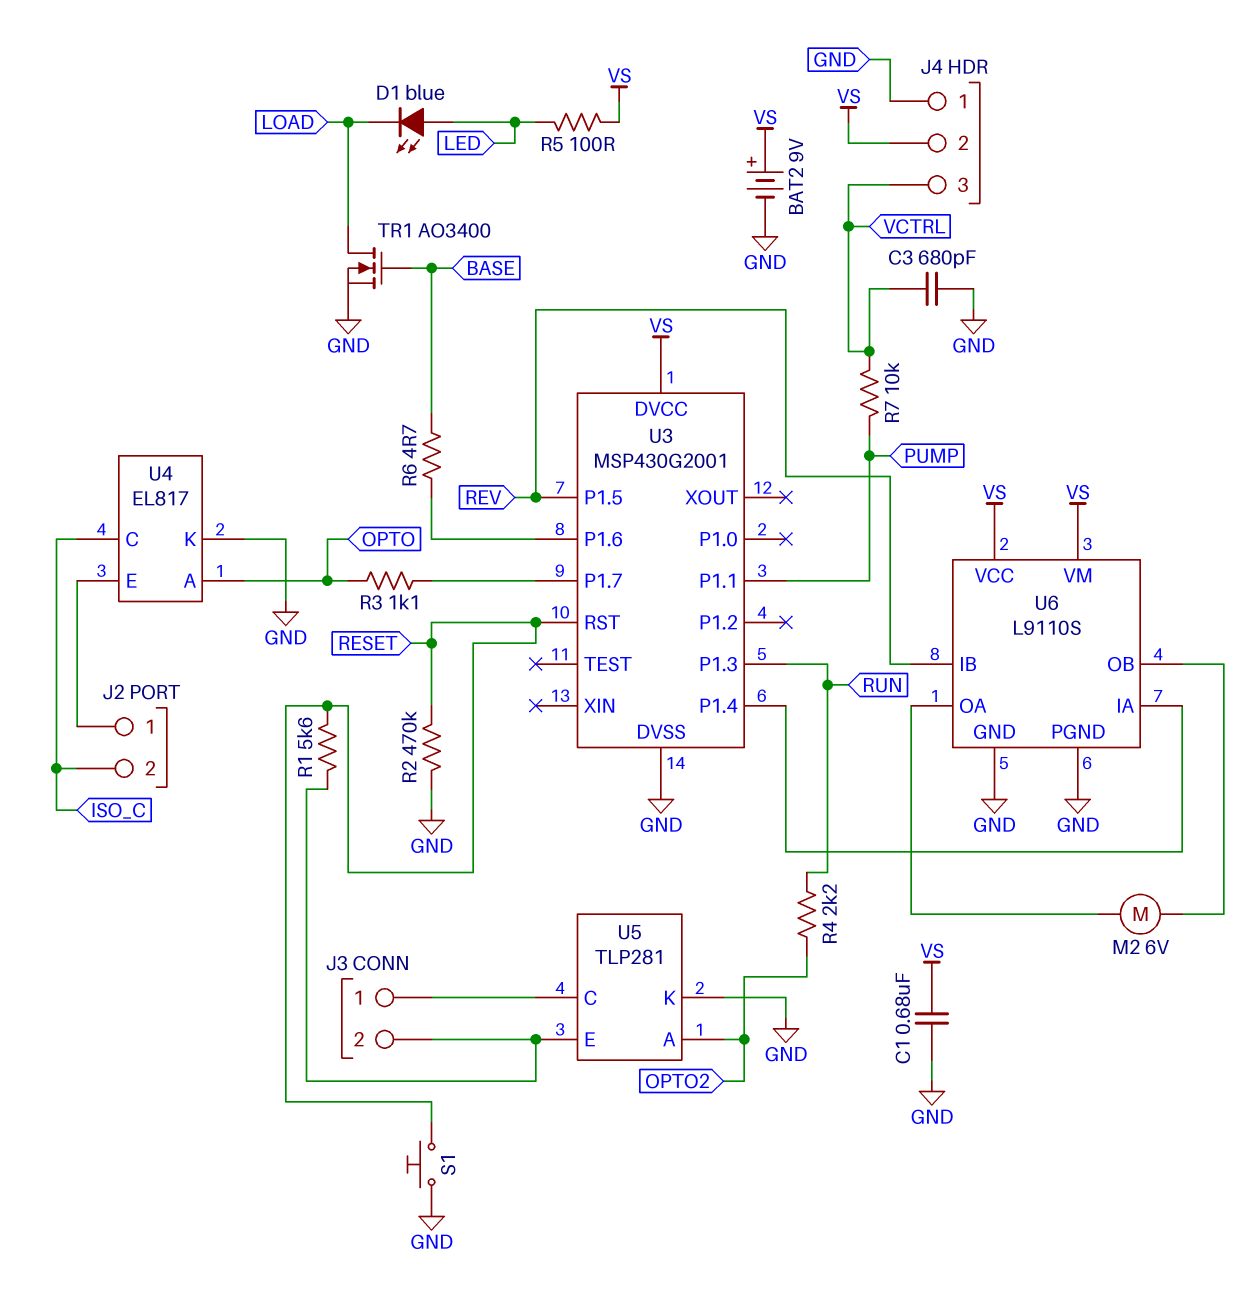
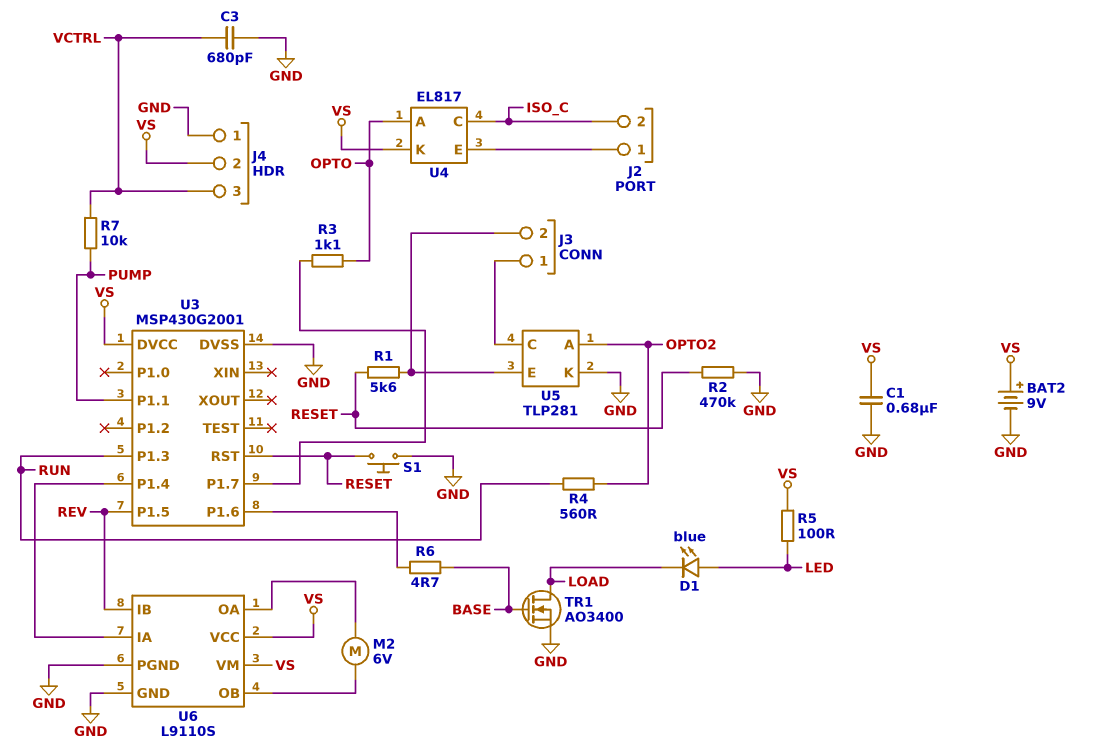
R4: 2.2k (OPTO2, RUN) -> 560 (OPTO2, RUN)
U4 pin K: GND -> VS

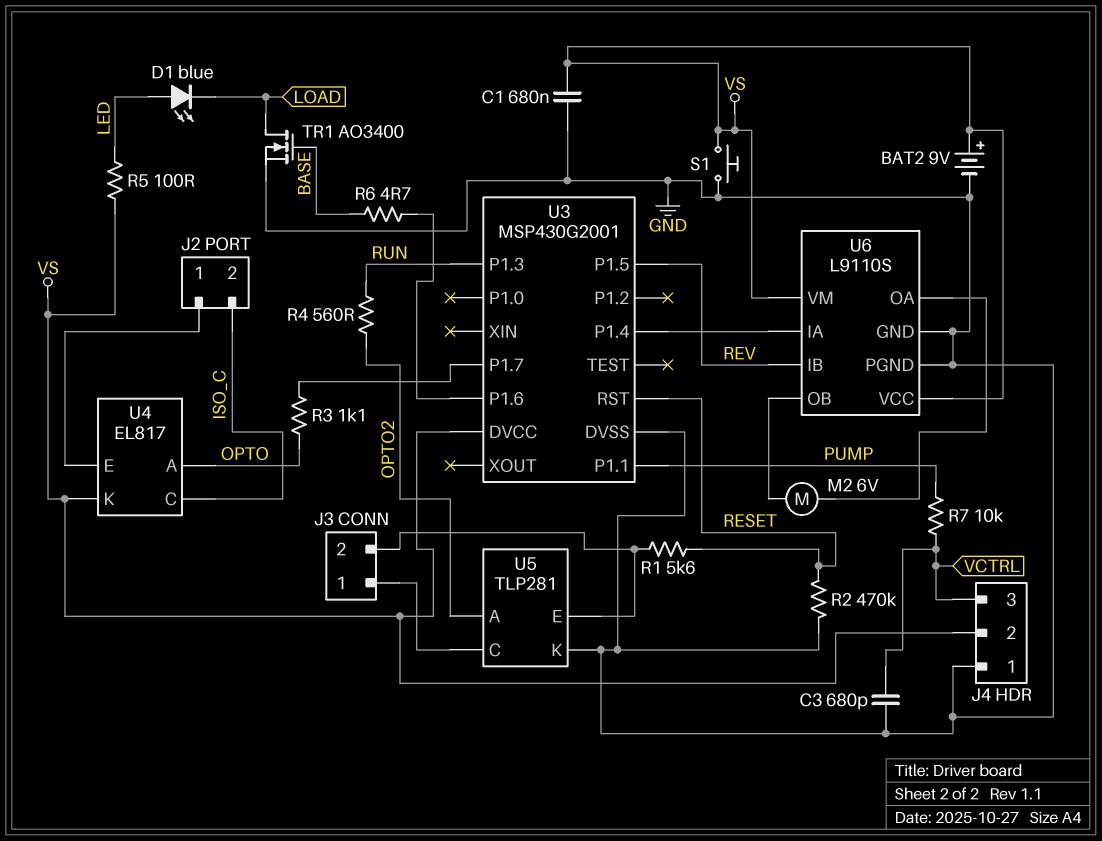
S1: button (GND, RESET) -> button (GND, VS)

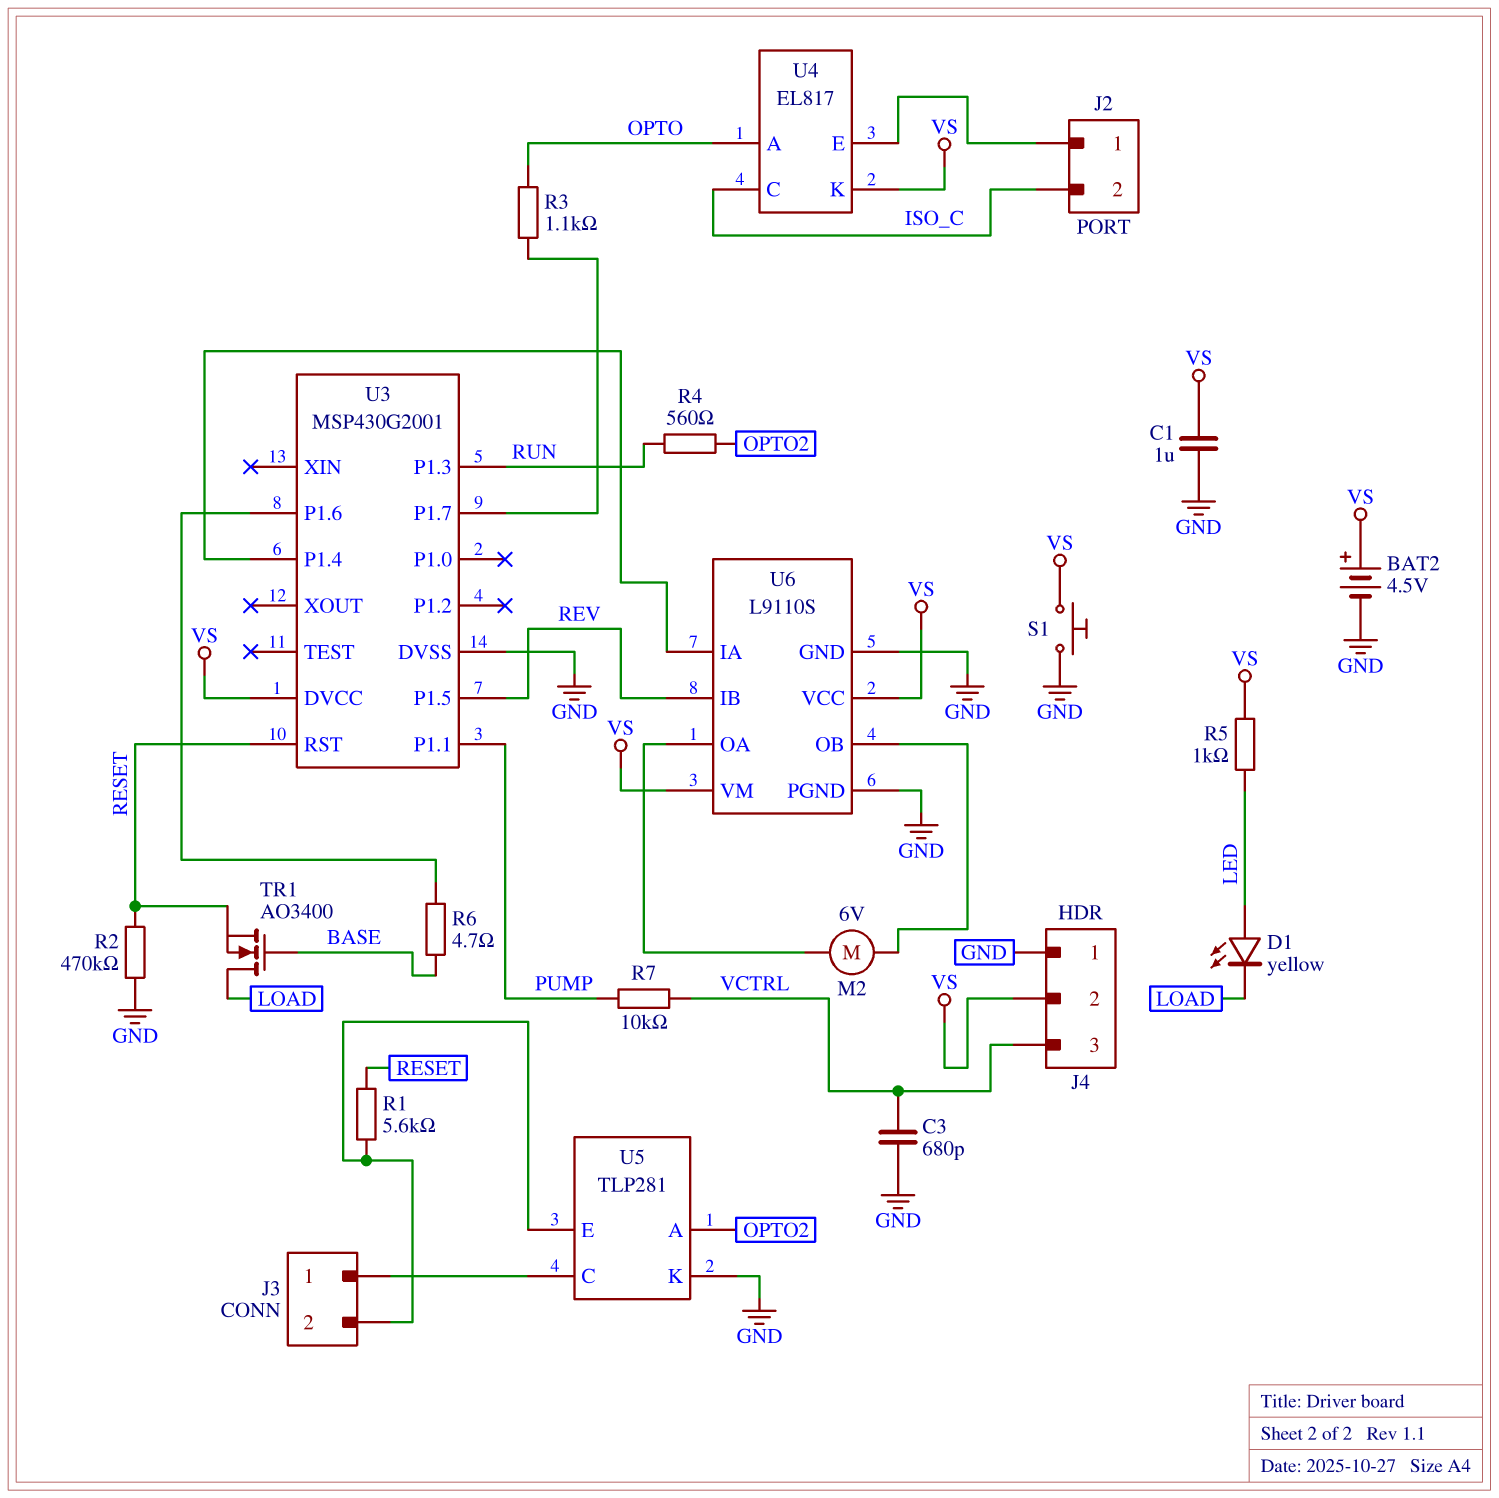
BAT2: 9V (plus VS, minus GND) -> 4.5V (plus VS, minus GND)
C1: 680nF (GND, VS) -> 1uF (GND, VS)
D1: LED blue (A LED, K LOAD) -> LED yellow (A LED, K LOAD)
R5: 100 (LED, VS) -> 1k (LED, VS)
TR1: NMOS AO3400 (G BASE, D LOAD, S GND) -> NMOS AO3400 (G BASE, D LOAD, S RESET)

